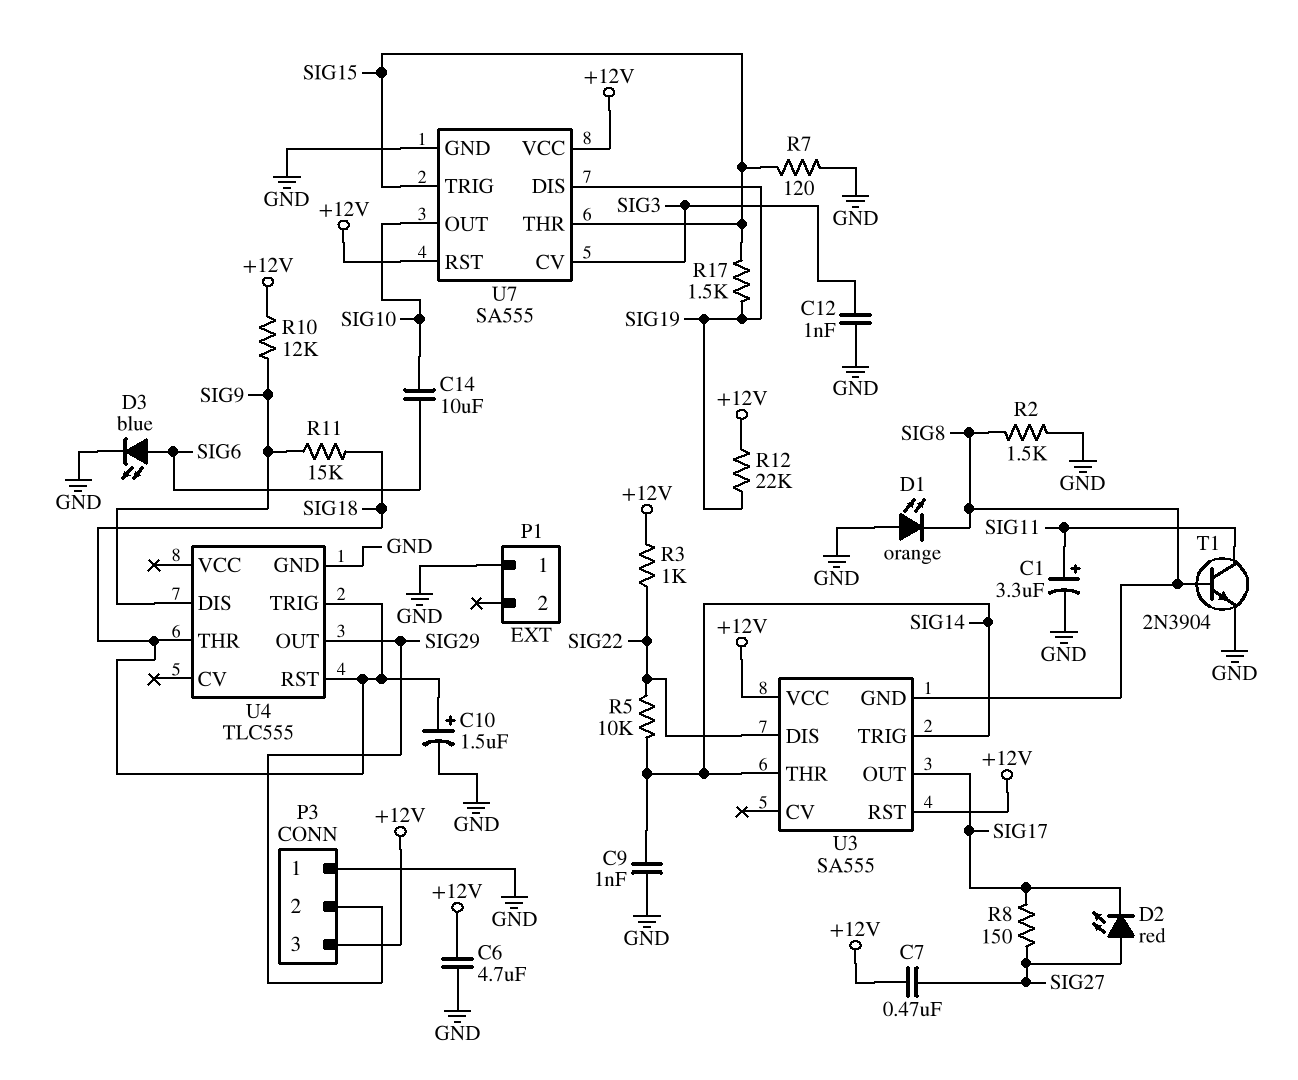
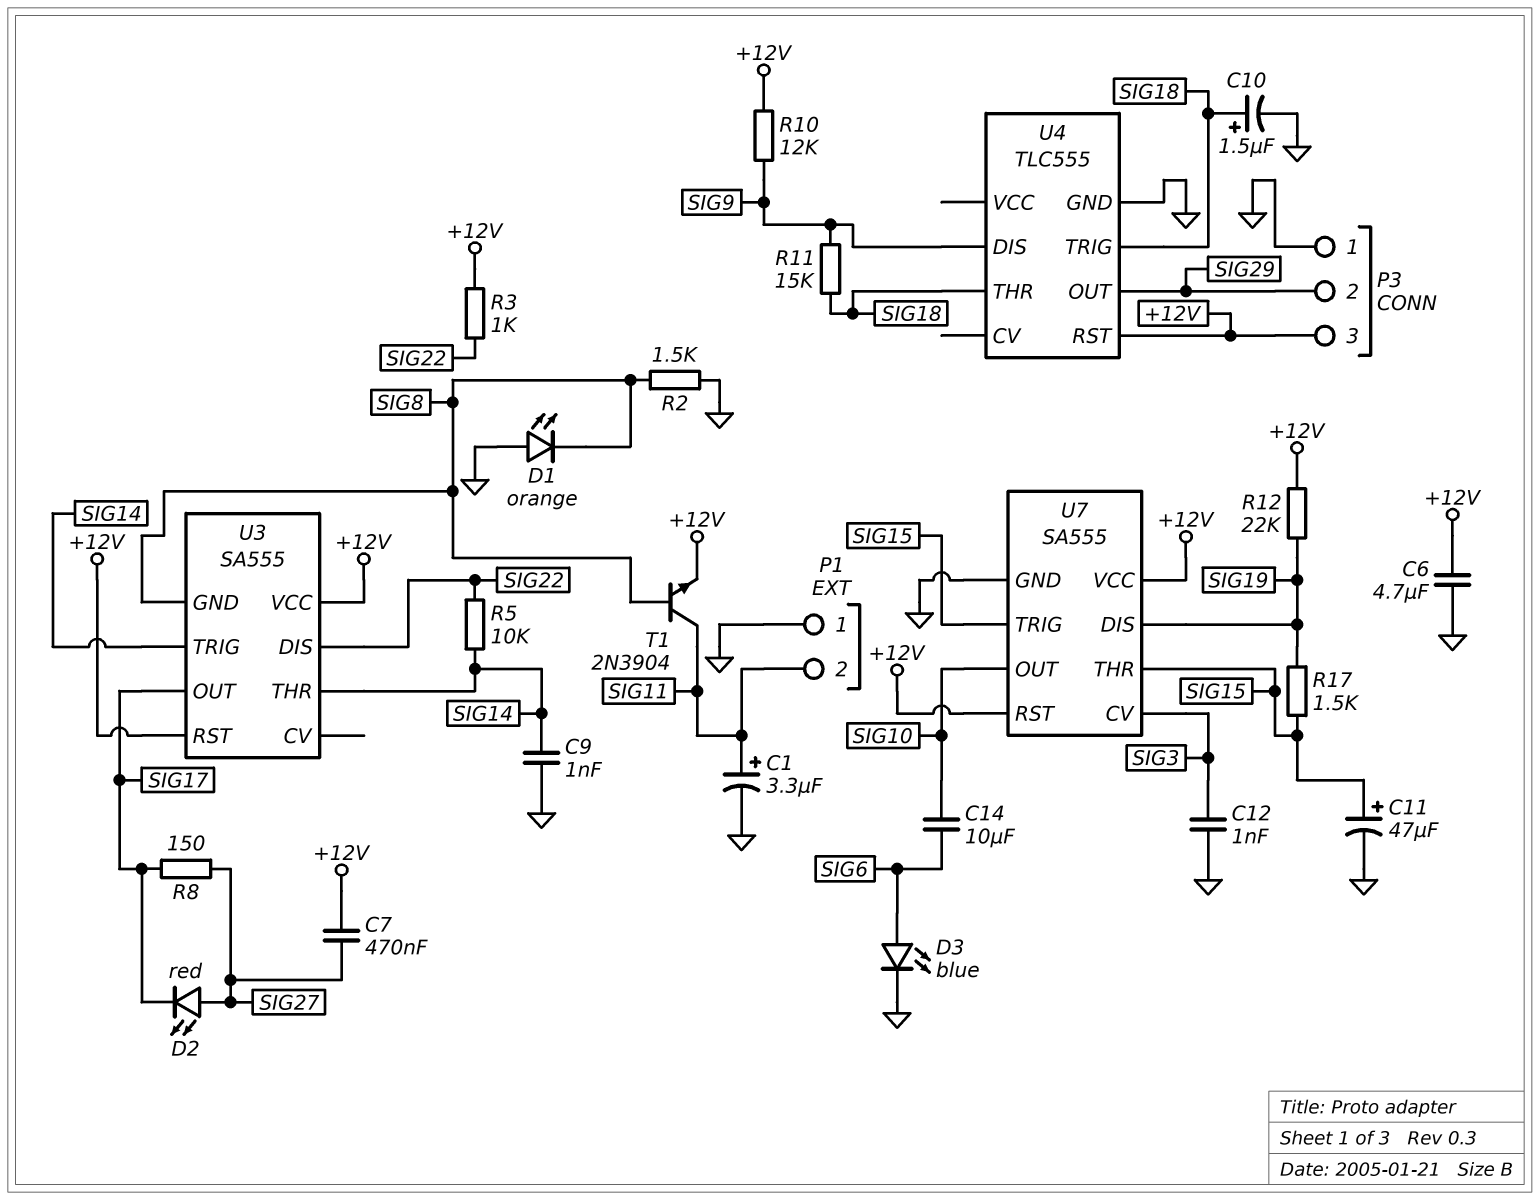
C11: none -> 47uF (plus SIG15, minus GND)
P1 pin 2: none -> SIG11
R7: 120 (GND, SIG15) -> none
T1: NPN 2N3904 (B SIG8, C SIG11, E GND) -> NPN 2N3904 (B SIG8, C SIG11, E +12V)
U4 pin RST: SIG18 -> +12V

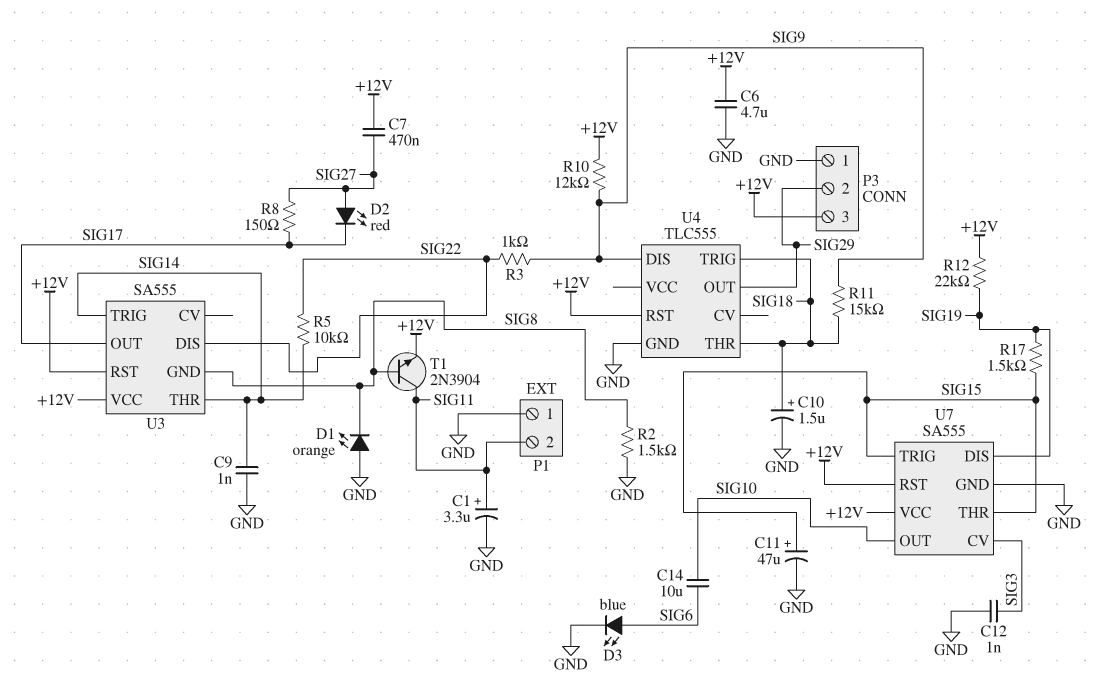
R3: 1k (+12V, SIG22) -> 1k (SIG9, SIG22)

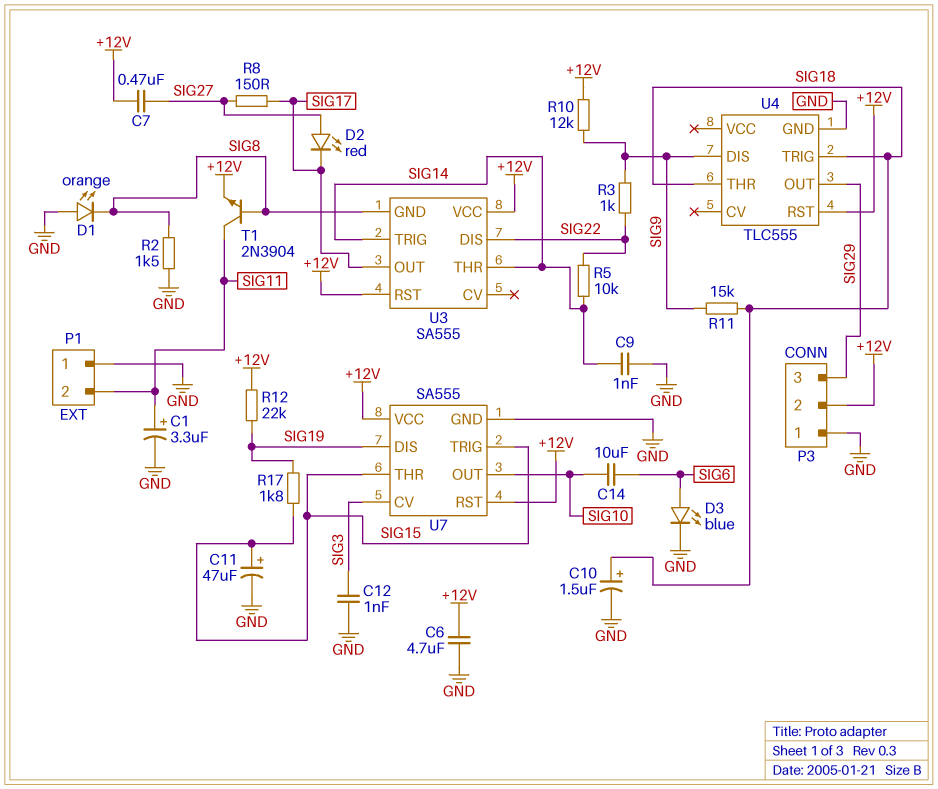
P3 pin 2: SIG29 -> +12V
P3 pin 3: +12V -> SIG29
R17: 1.5k (SIG15, SIG19) -> 1.8k (SIG15, SIG19)

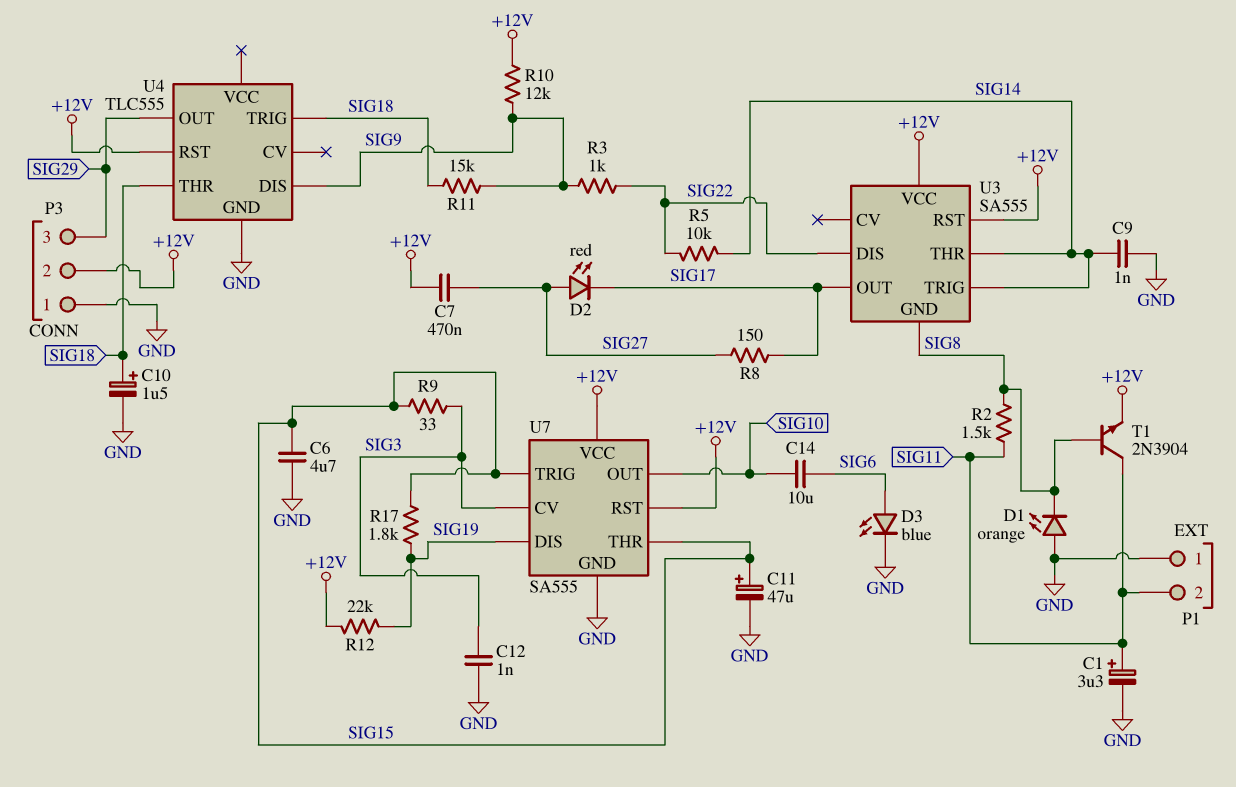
C6: 4.7uF (+12V, GND) -> 4.7uF (GND, SIG15)
R2: 1.5k (GND, SIG8) -> 1.5k (SIG8, SIG11)
R9: none -> 33 (SIG3, SIG15)

